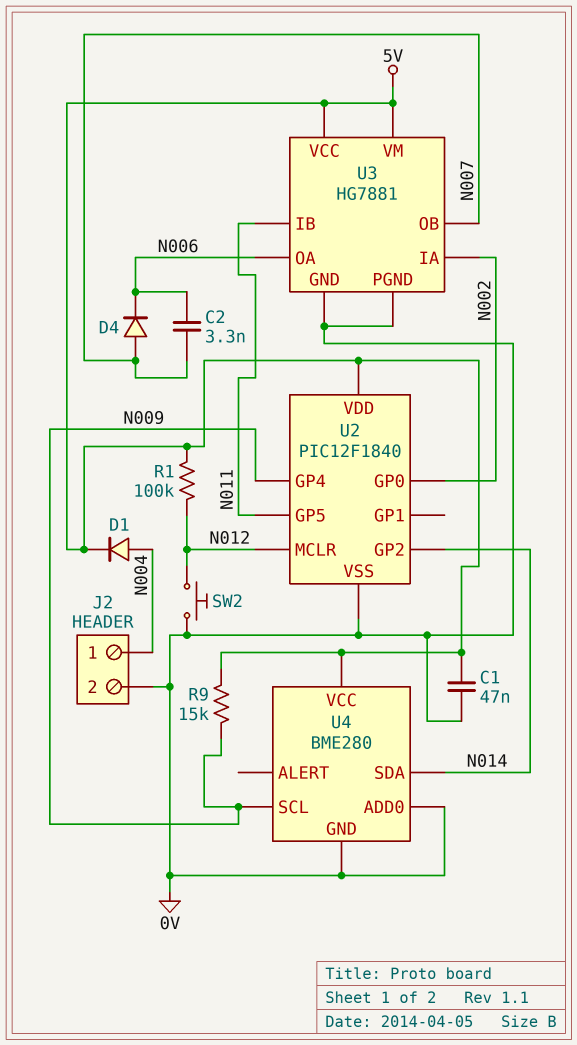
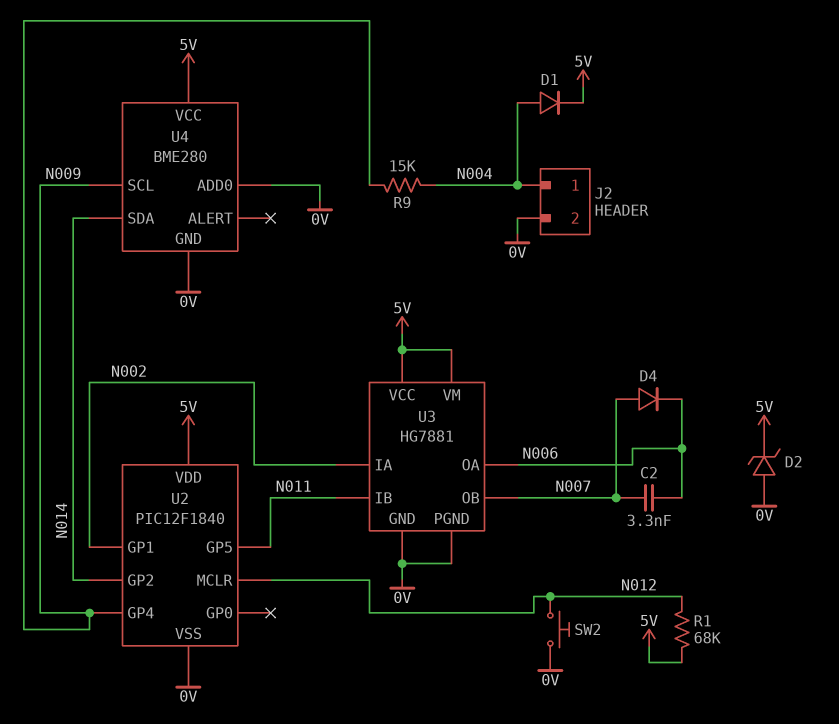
C1: 47nF (0V, 5V) -> none
D2: none -> zener (A 0V, K 5V)
R1: 100k (5V, N012) -> 68k (5V, N012)
R9: 15k (5V, N009) -> 15k (N004, N009)
U2 pin GP0: N002 -> none
U2 pin GP1: none -> N002

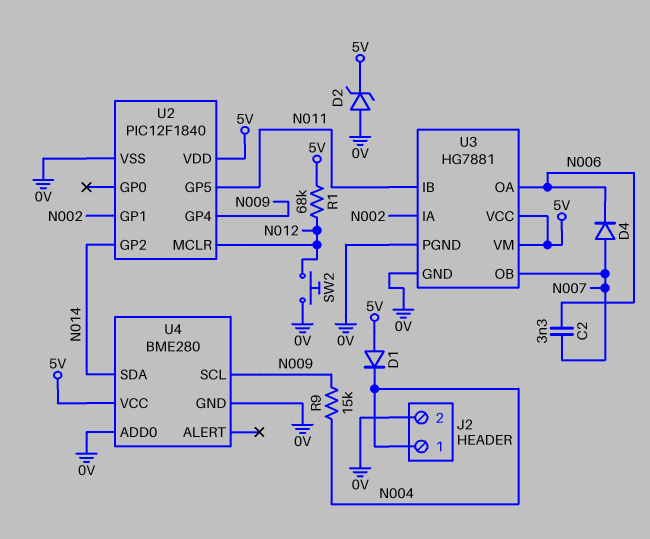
D1: diode (A N004, K 5V) -> diode (A 5V, K N004)

